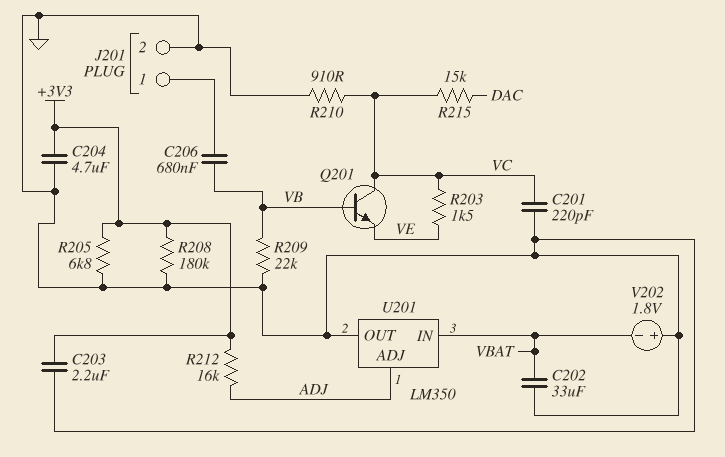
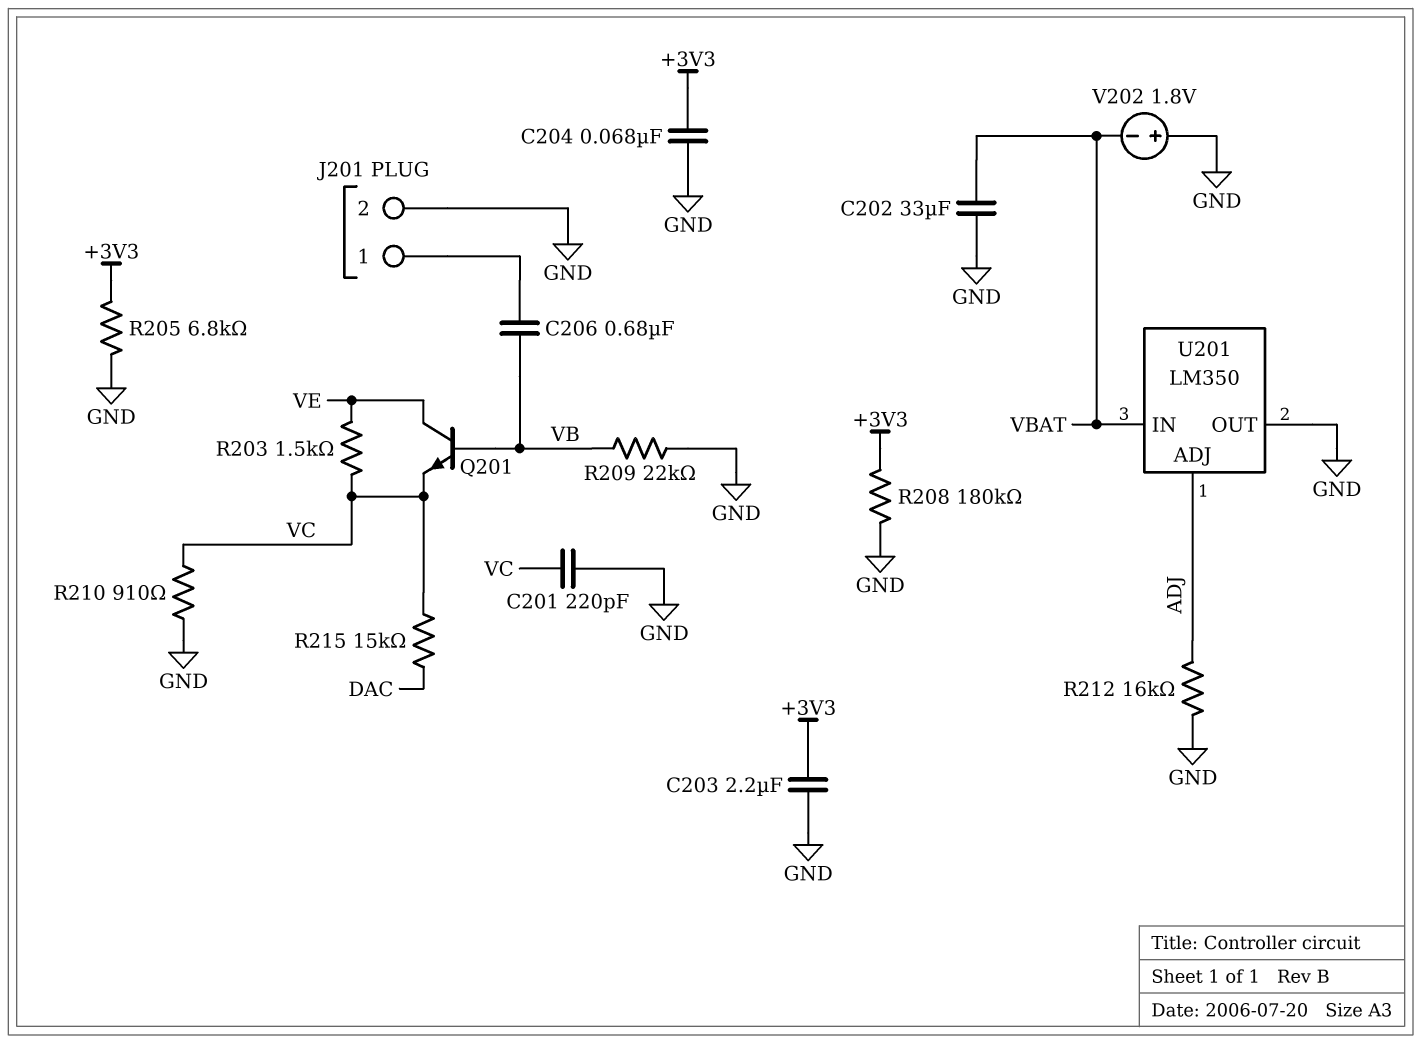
C204: 4.7uF (+3V3, GND) -> 68nF (+3V3, GND)
Q201: NPN (B VB, C VC, E VE) -> NPN (B VB, C VE, E VC)
R212: 16k (+3V3, ADJ) -> 16k (ADJ, GND)

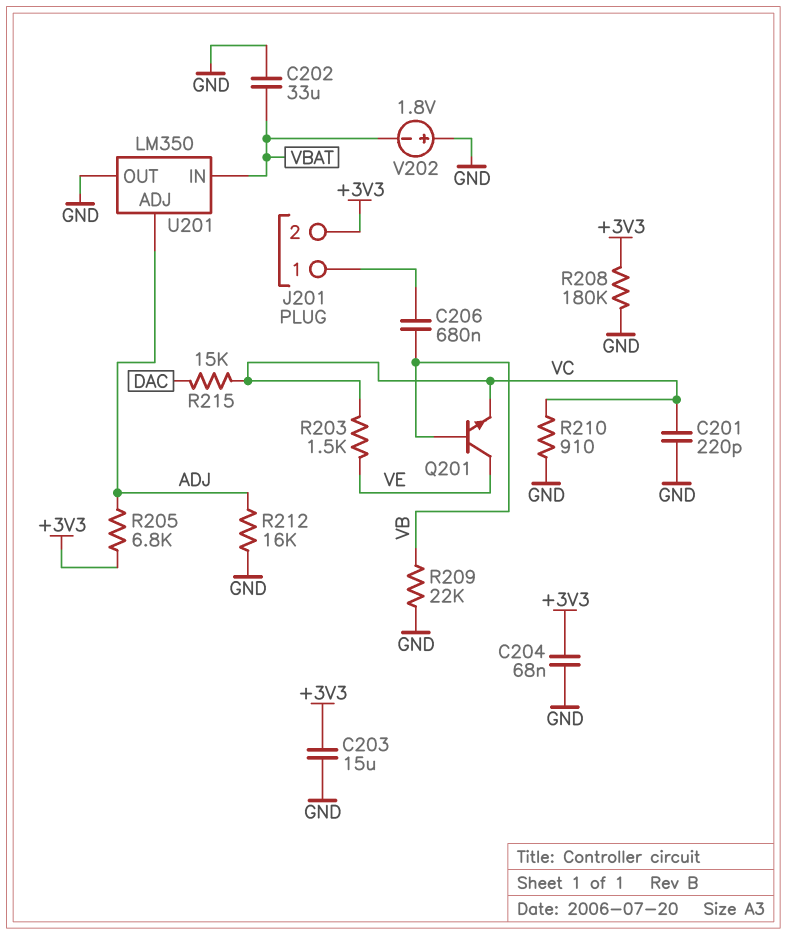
C203: 2.2uF (+3V3, GND) -> 15uF (+3V3, GND)
J201 pin 2: GND -> +3V3
R205: 6.8k (+3V3, GND) -> 6.8k (+3V3, ADJ)

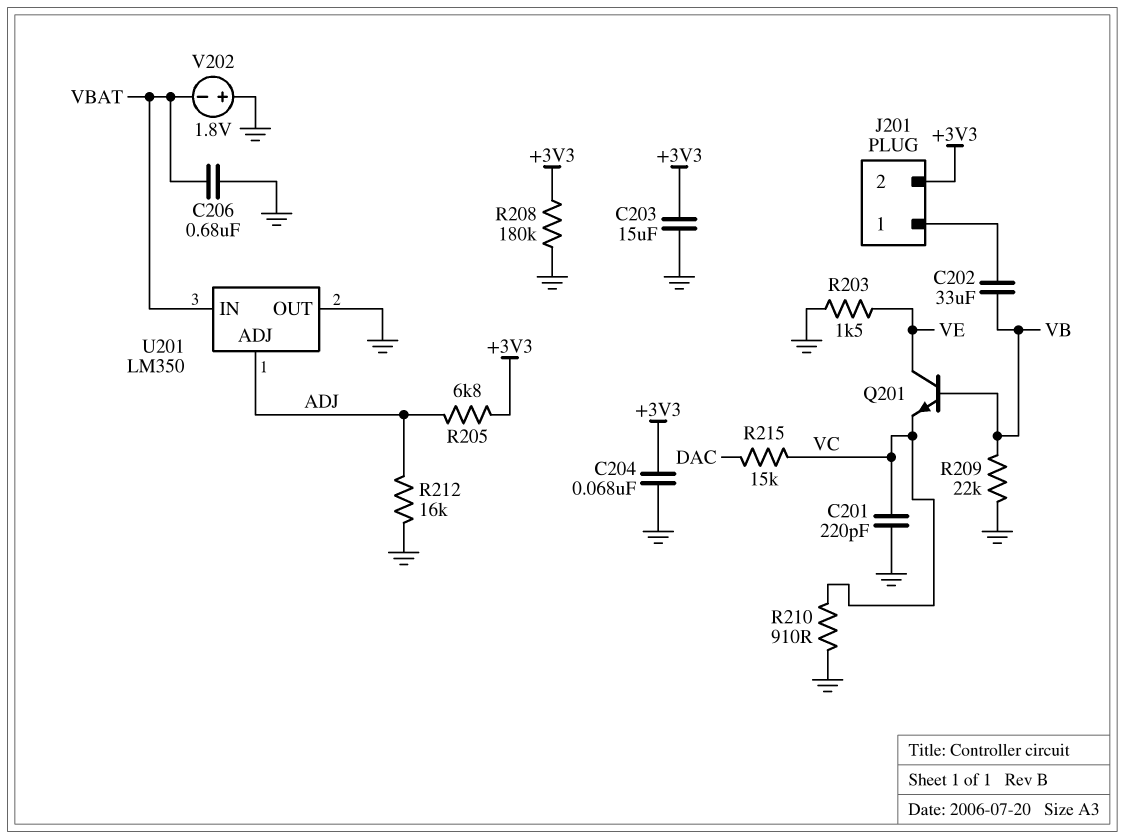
C202: 33uF (GND, VBAT) -> 33uF (J201/1, VB)
C206: 680nF (J201/1, VB) -> 680nF (GND, VBAT)
R203: 1.5k (VC, VE) -> 1.5k (GND, VE)

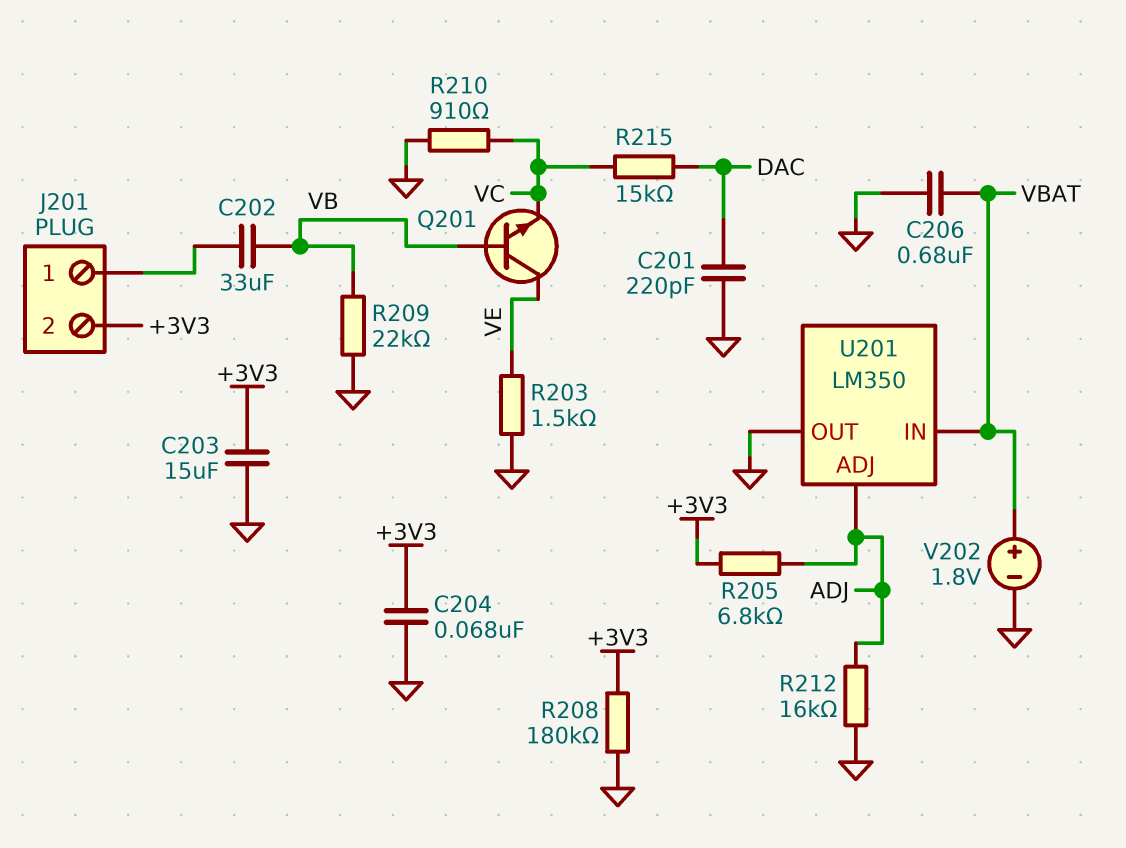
C201: 220pF (GND, VC) -> 220pF (DAC, GND)
V202: 1.8V (plus GND, minus VBAT) -> 1.8V (plus VBAT, minus GND)

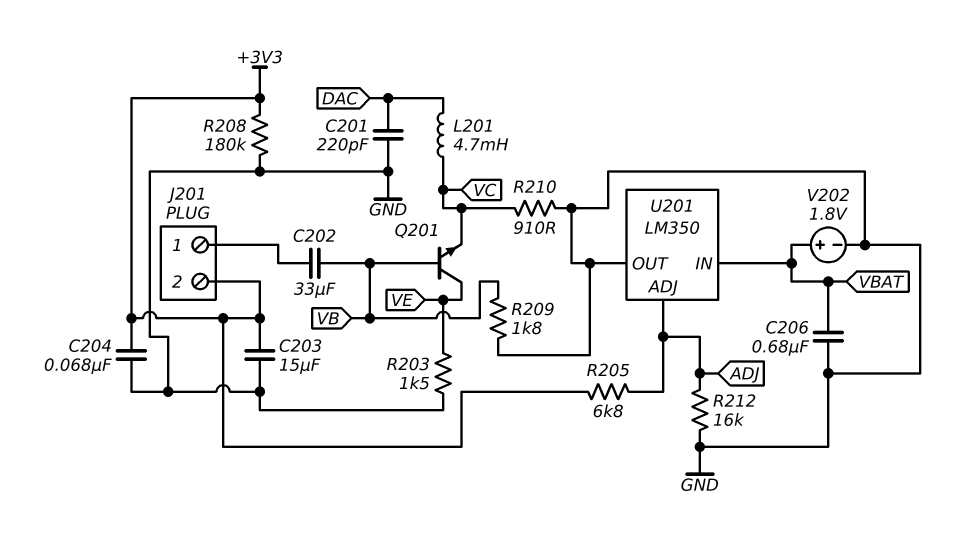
L201: none -> 4.7mH (DAC, VC)
R209: 22k (GND, VB) -> 1.8k (GND, VB)
R215: 15k (DAC, VC) -> none

